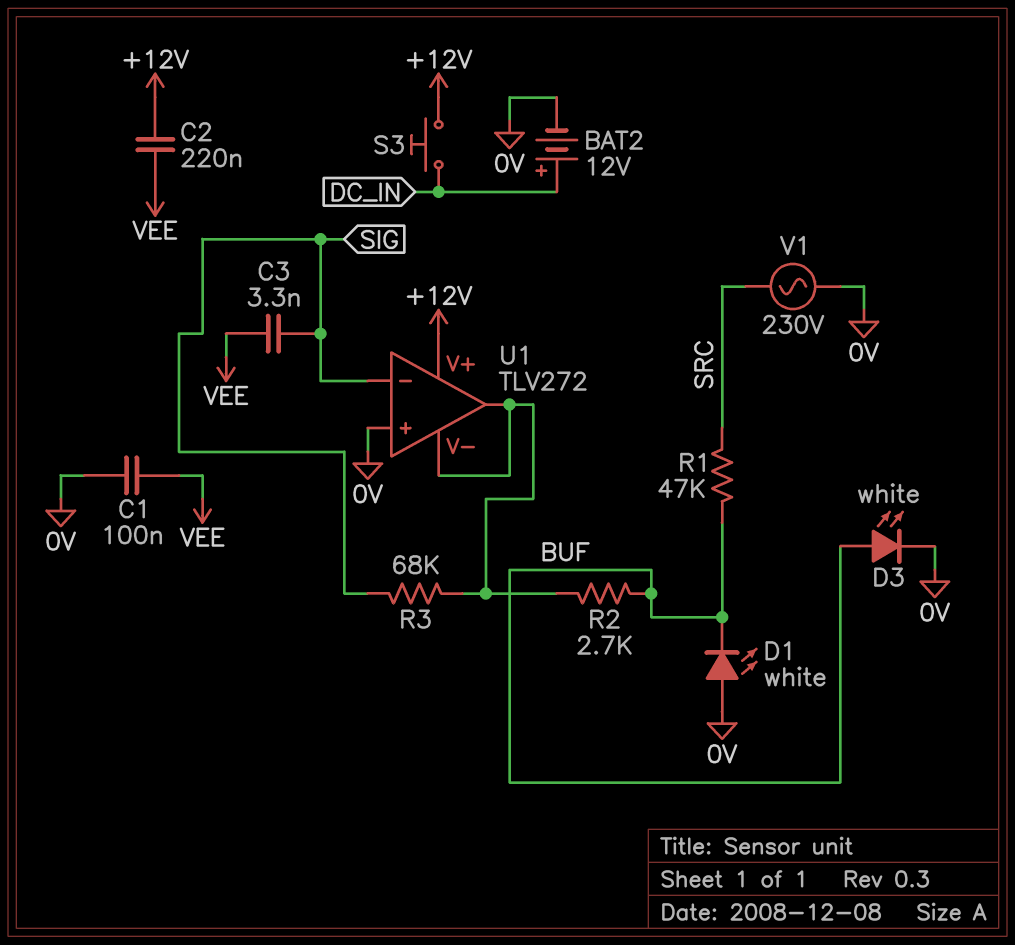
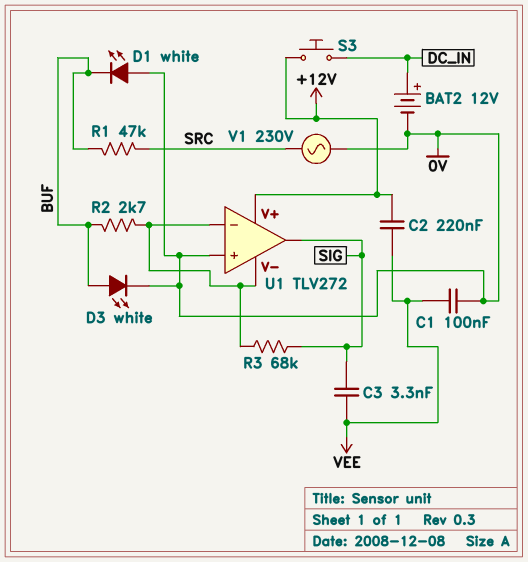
U1 pin in-: SIG -> U1/V-
U1 pin out: U1/V- -> SIG

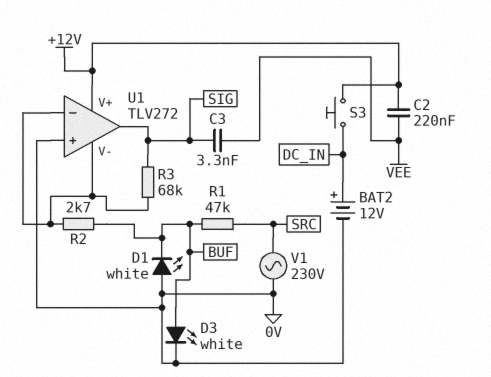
C1: 100nF (0V, VEE) -> none

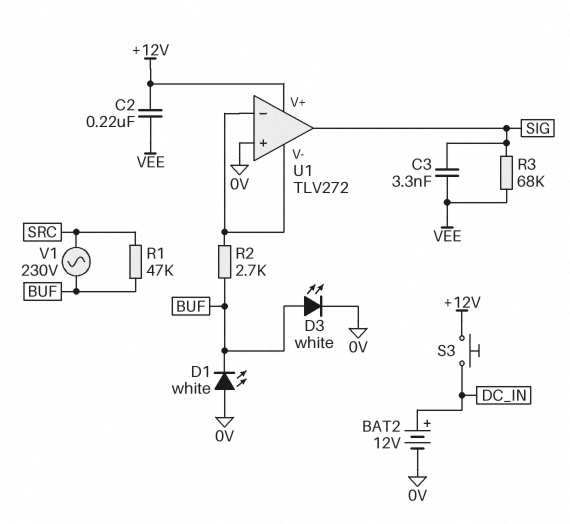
R3: 68k (SIG, U1/V-) -> 68k (SIG, VEE)
V1: AC 230V (0V, SRC) -> AC 230V (BUF, SRC)

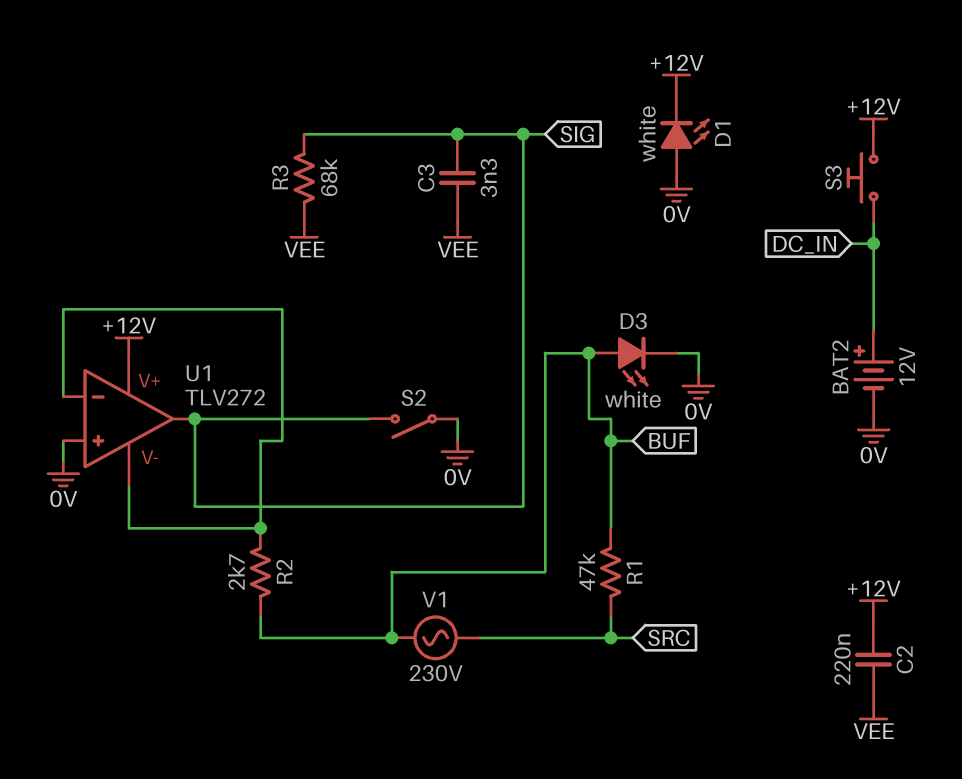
D1: LED white (A 0V, K BUF) -> LED white (A 0V, K +12V)
S2: none -> switch (0V, SIG)

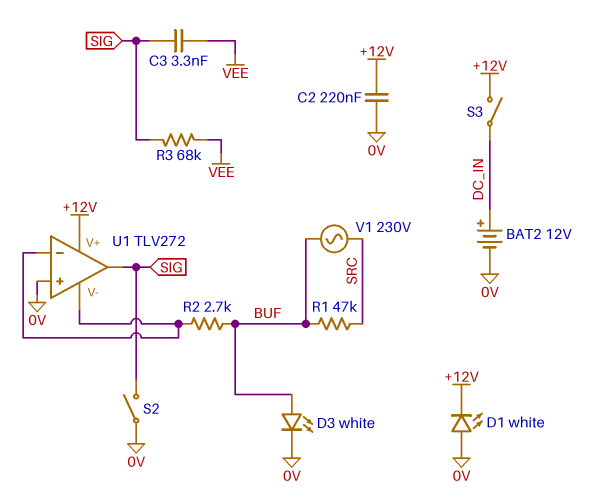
C2: 220nF (+12V, VEE) -> 220nF (+12V, 0V)
S3: button (+12V, DC_IN) -> switch (+12V, DC_IN)

